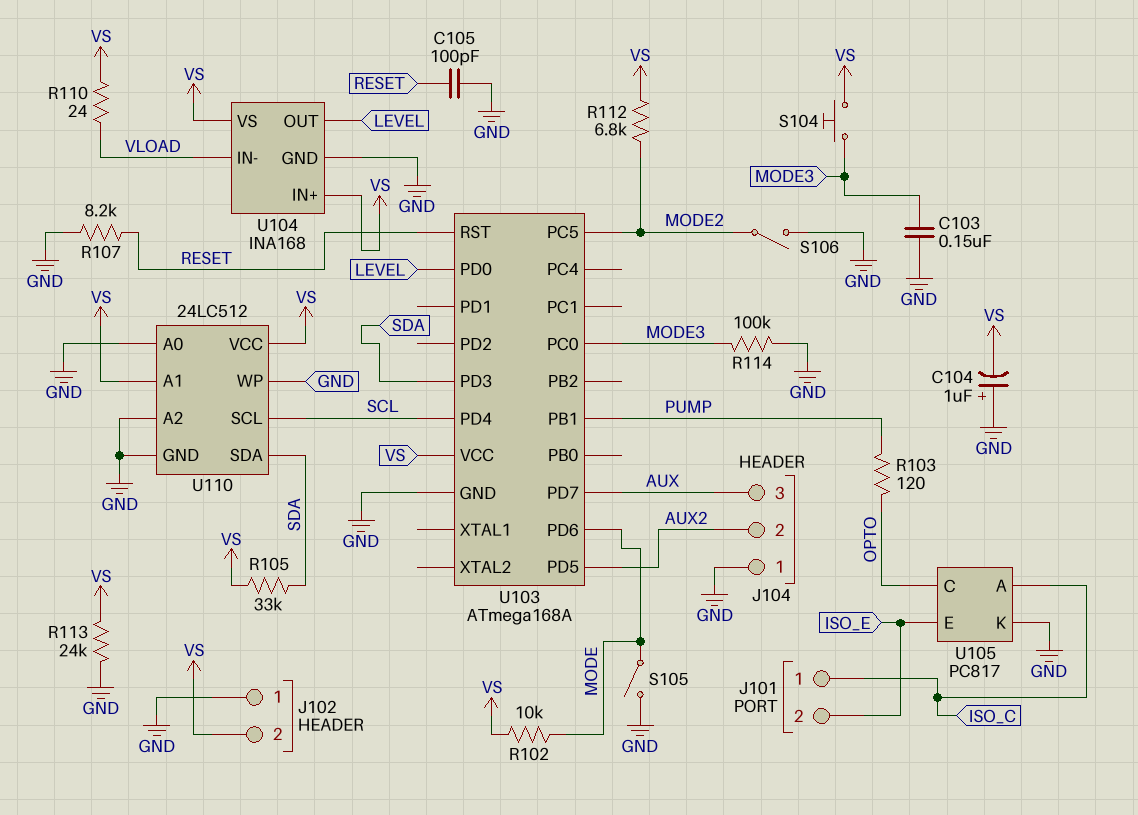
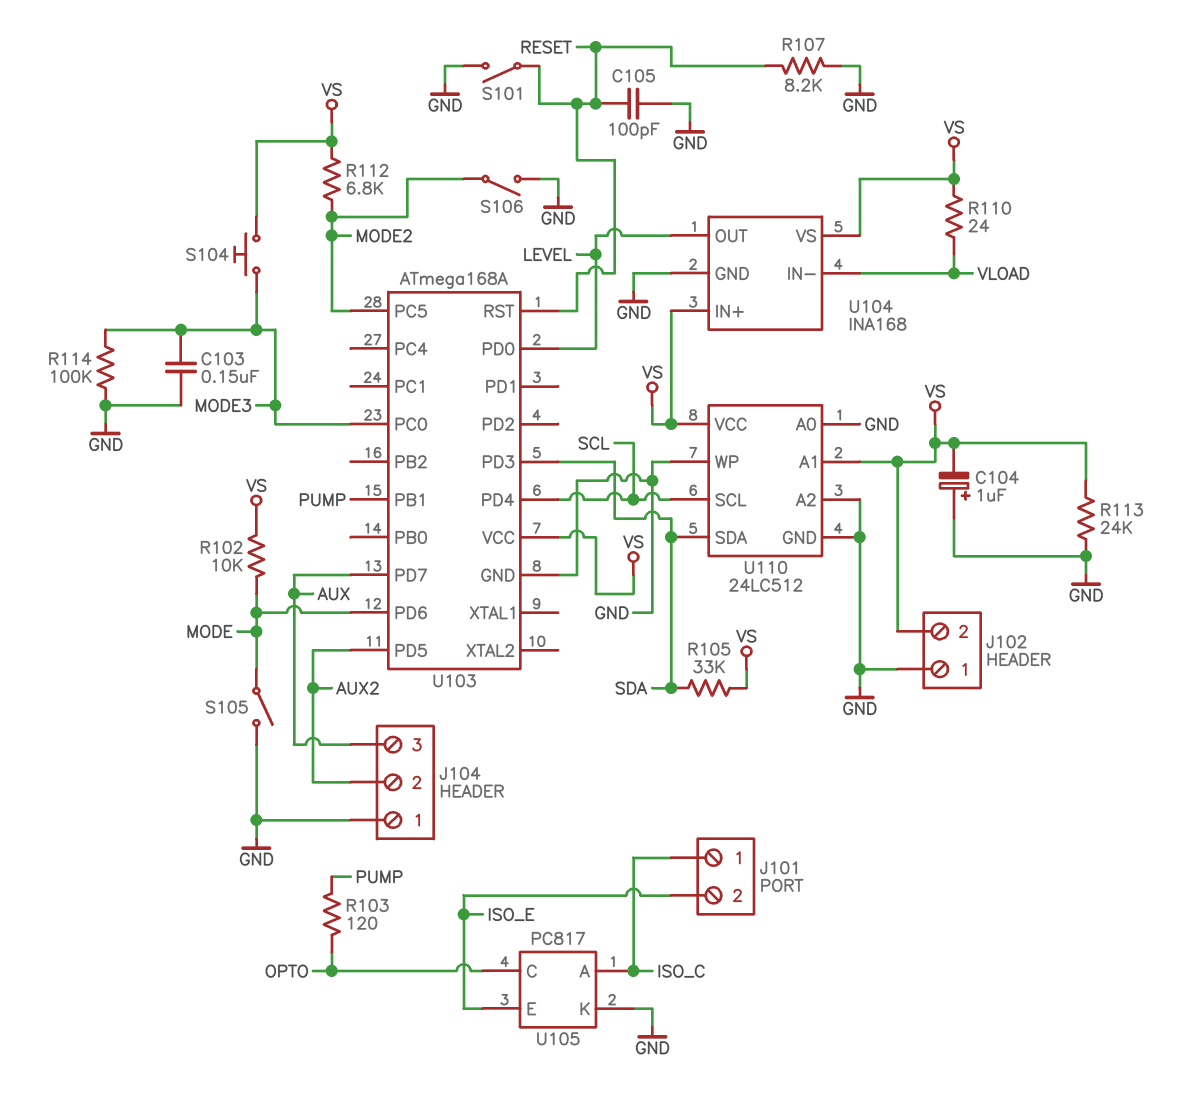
S101: none -> switch (GND, RESET)

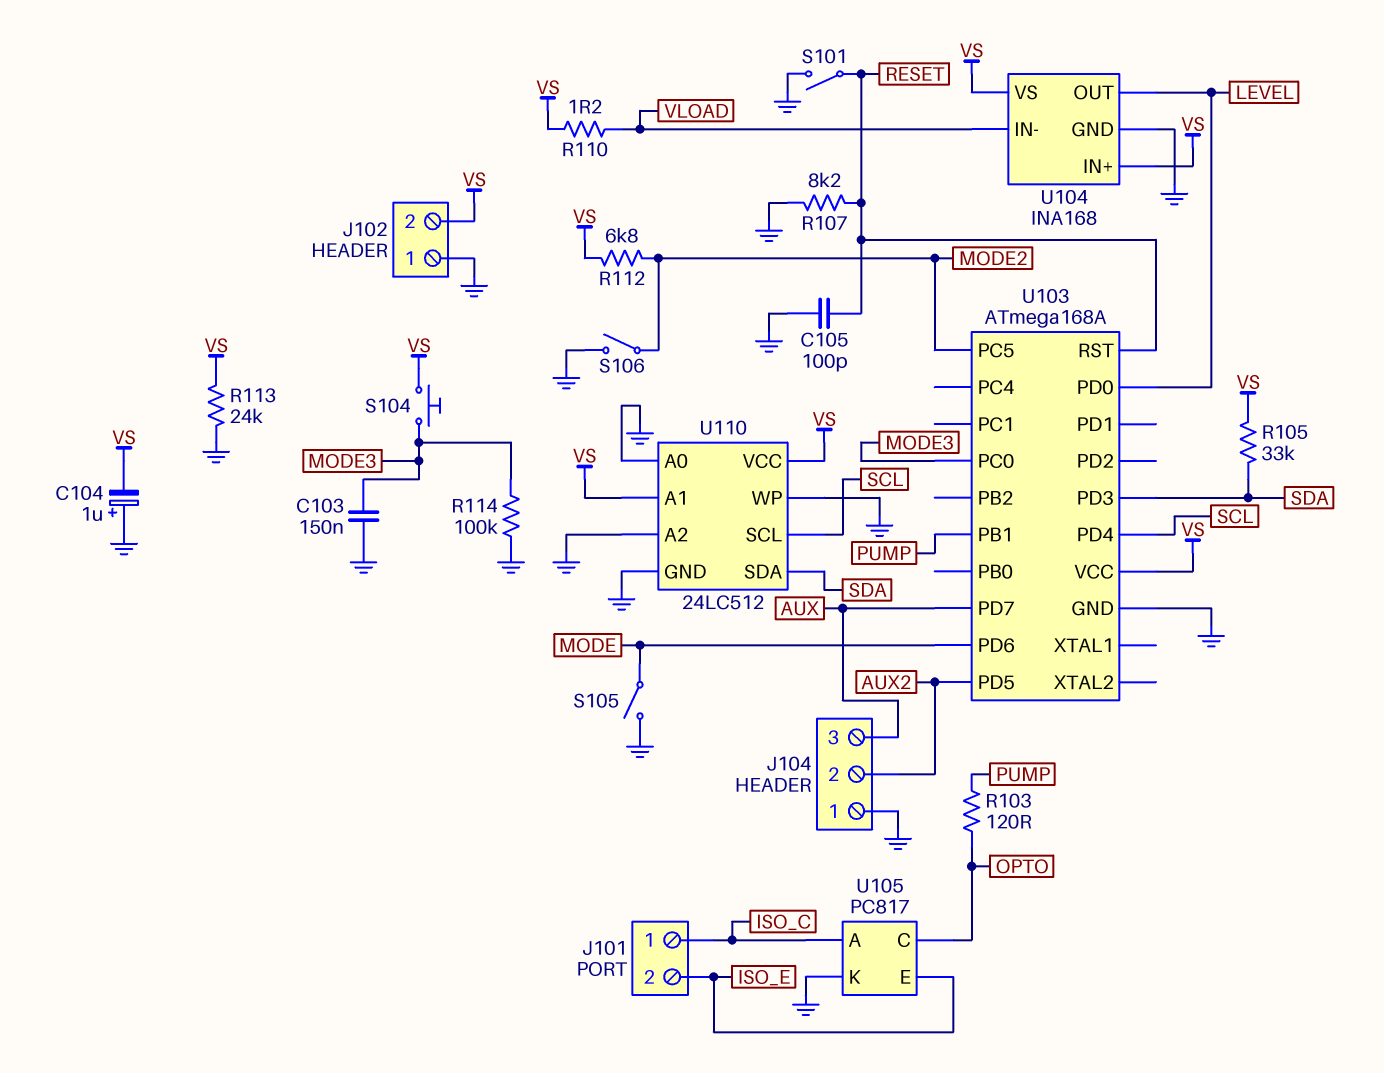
R102: 10k (MODE, VS) -> none
R110: 24 (VLOAD, VS) -> 1.2 (VLOAD, VS)

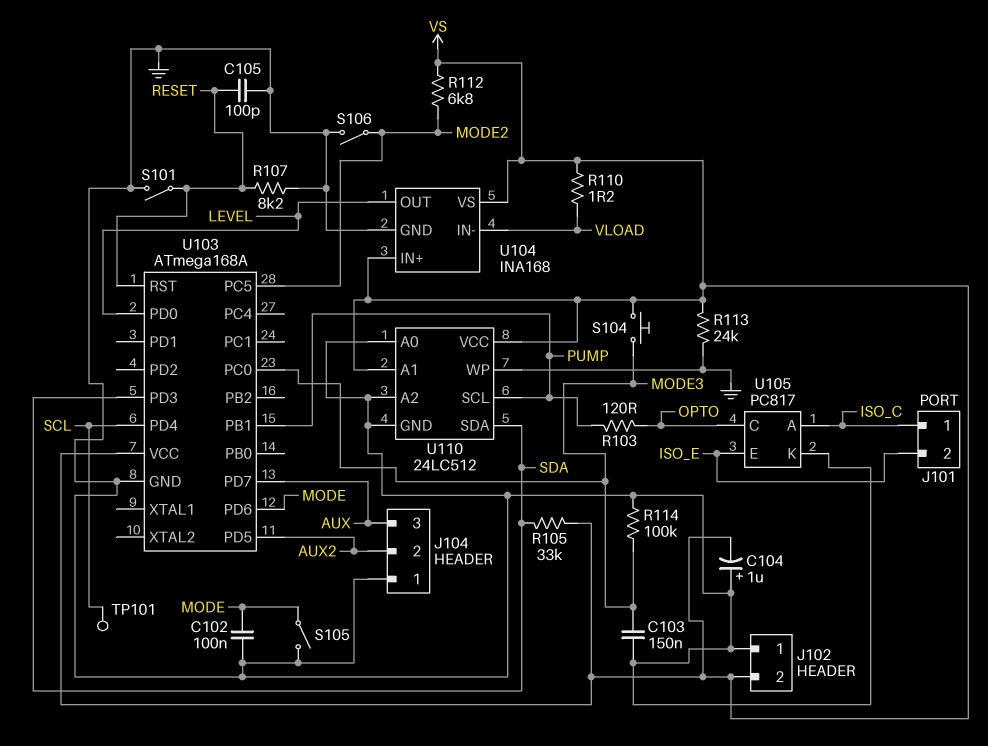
C102: none -> 100nF (GND, MODE)
TP101: none -> test point (SCL)
U110 pin SCL: SCL -> PUMP

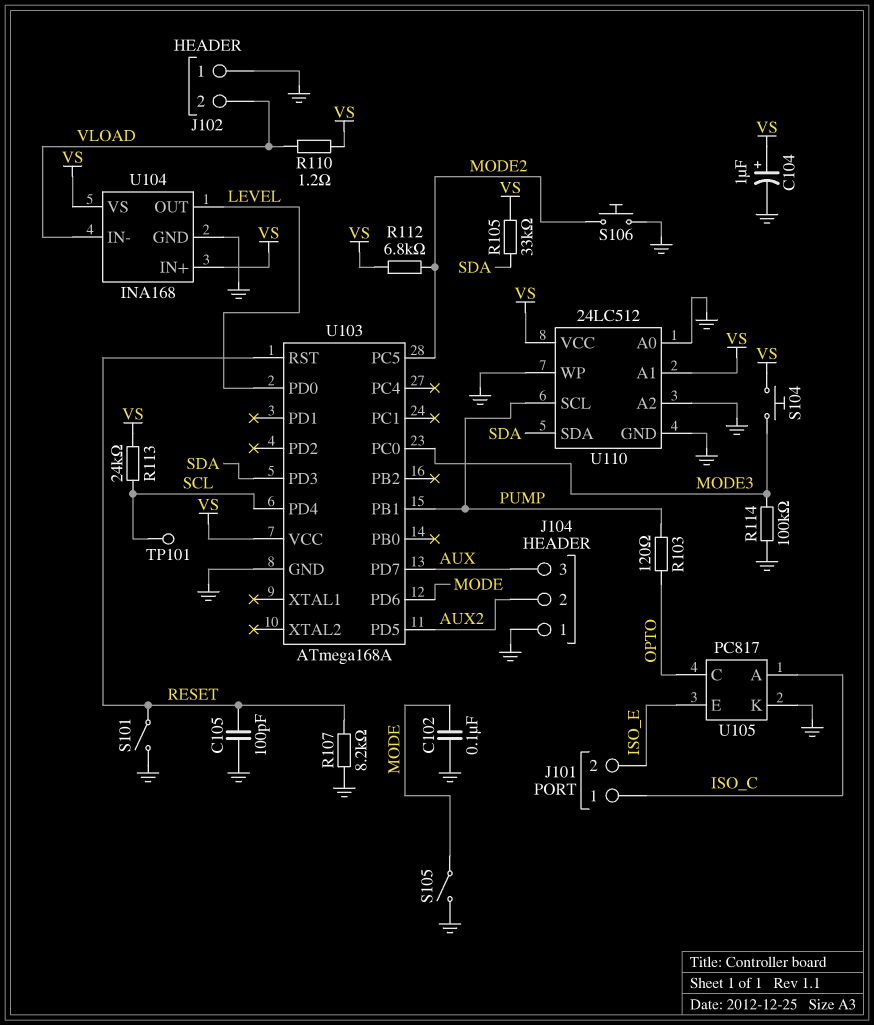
C103: 150nF (GND, MODE3) -> none
C104: 1uF (plus GND, minus VS) -> 1uF (plus VS, minus GND)
J102 pin 2: VS -> VLOAD
R113: 24k (GND, VS) -> 24k (SCL, VS)
S106: switch (GND, MODE2) -> button (GND, MODE2)

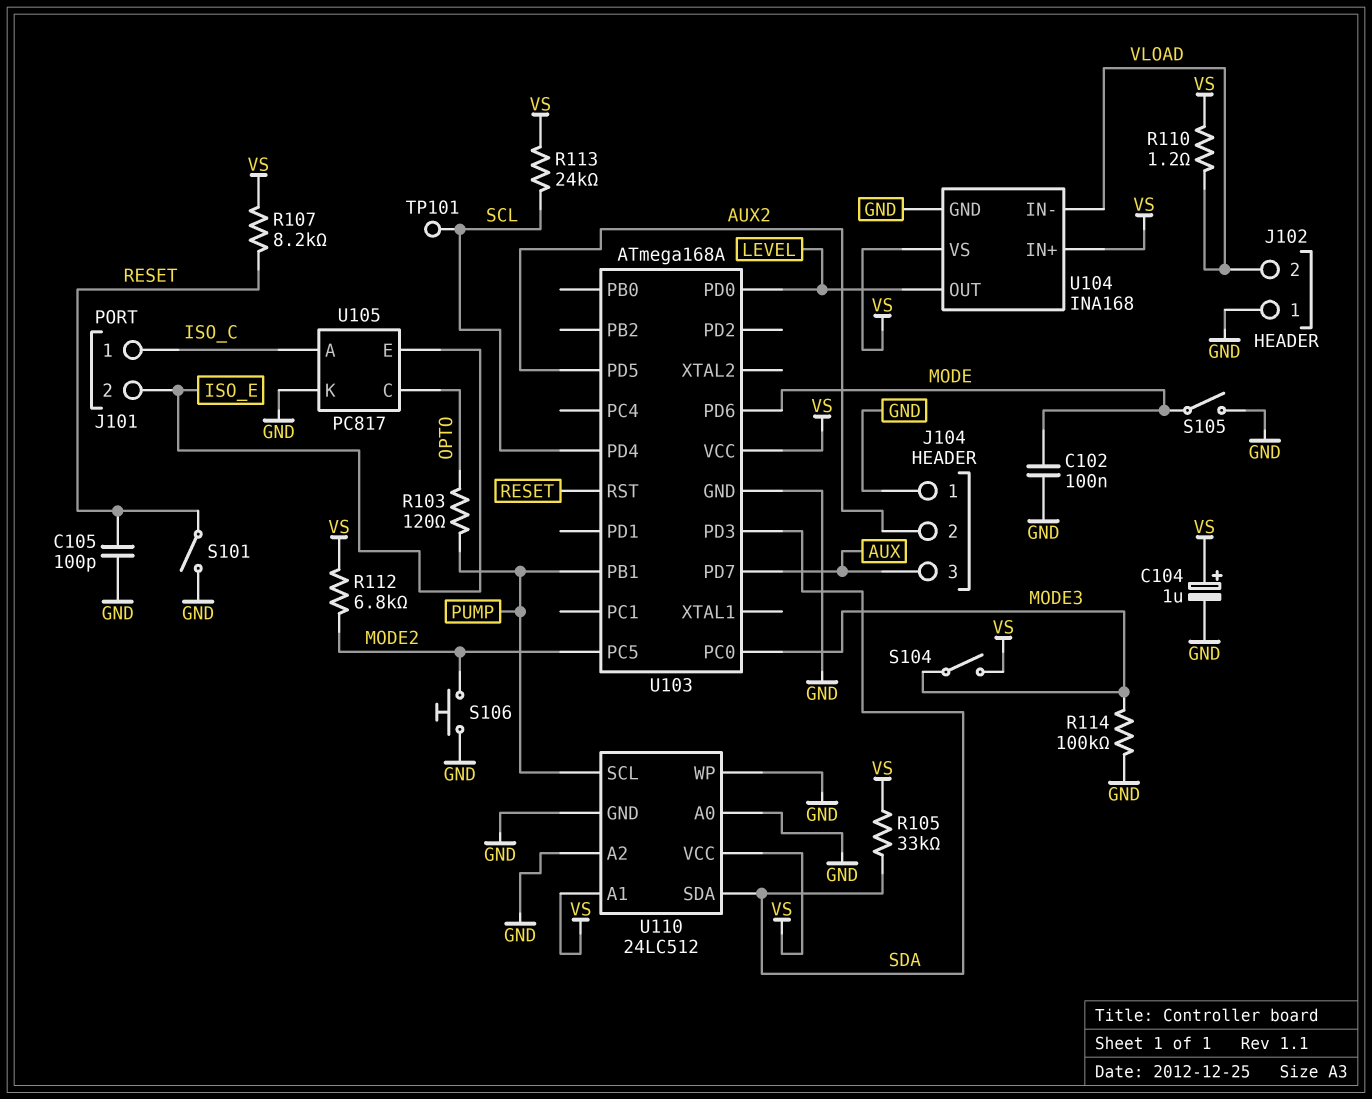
R107: 8.2k (GND, RESET) -> 8.2k (RESET, VS)
S104: button (MODE3, VS) -> switch (MODE3, VS)

